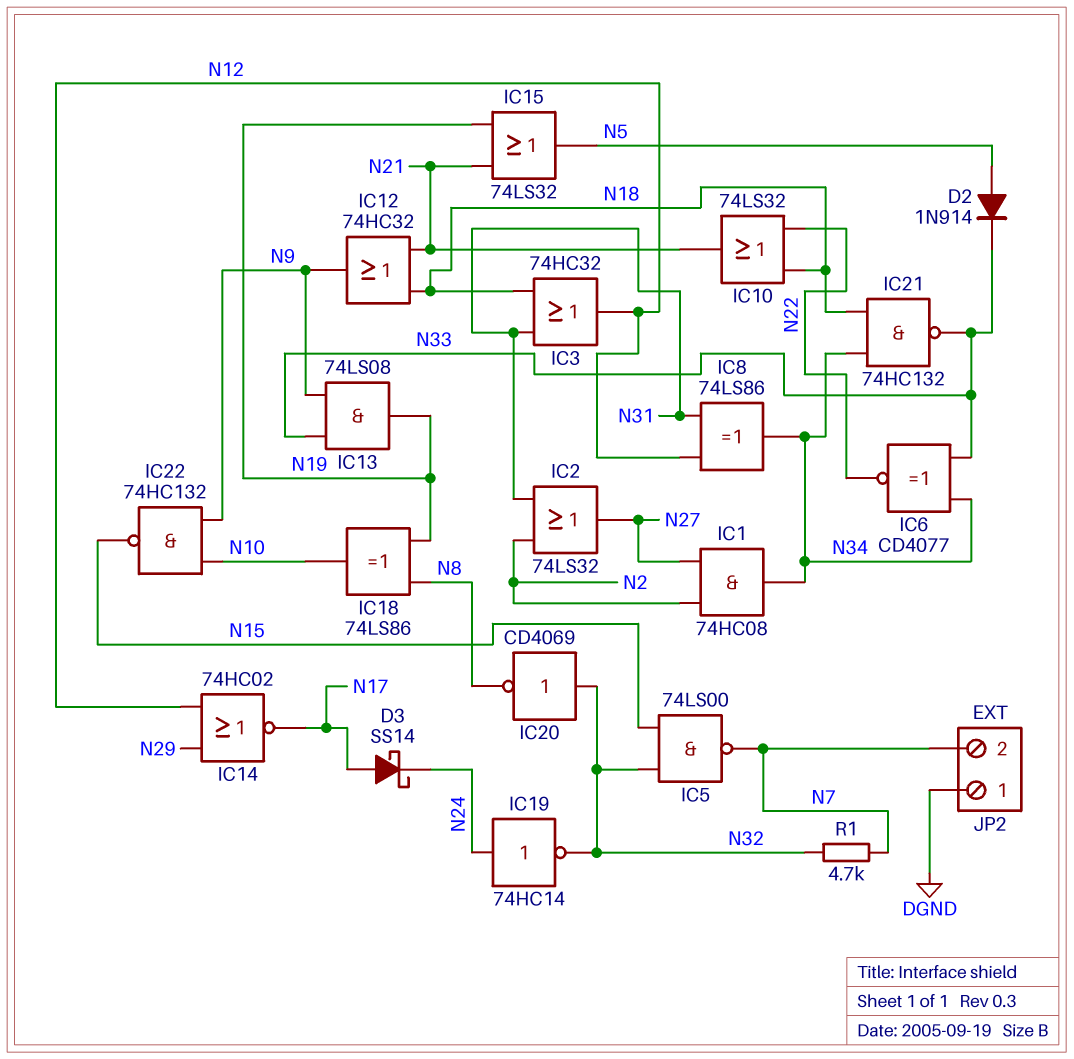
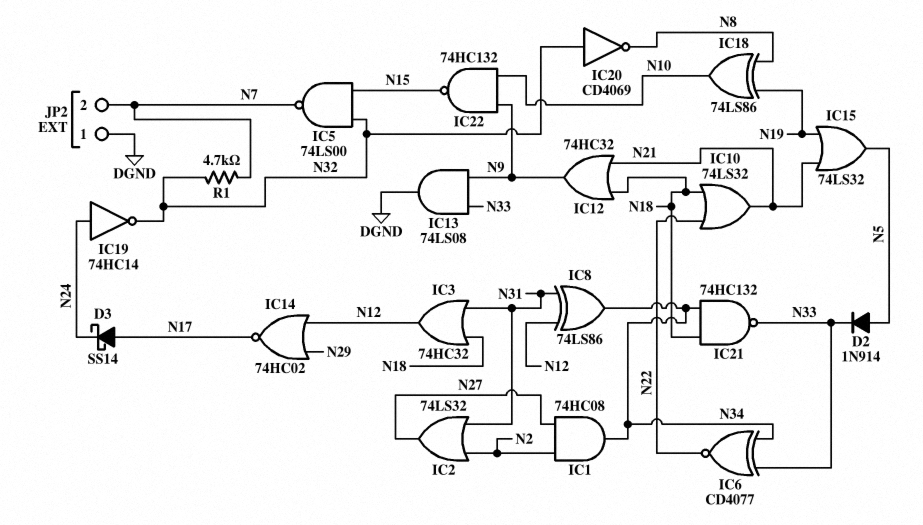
IC13: AND 74LS08 (in N9, in N33, out N19) -> AND 74LS08 (in N9, in N33, out DGND)

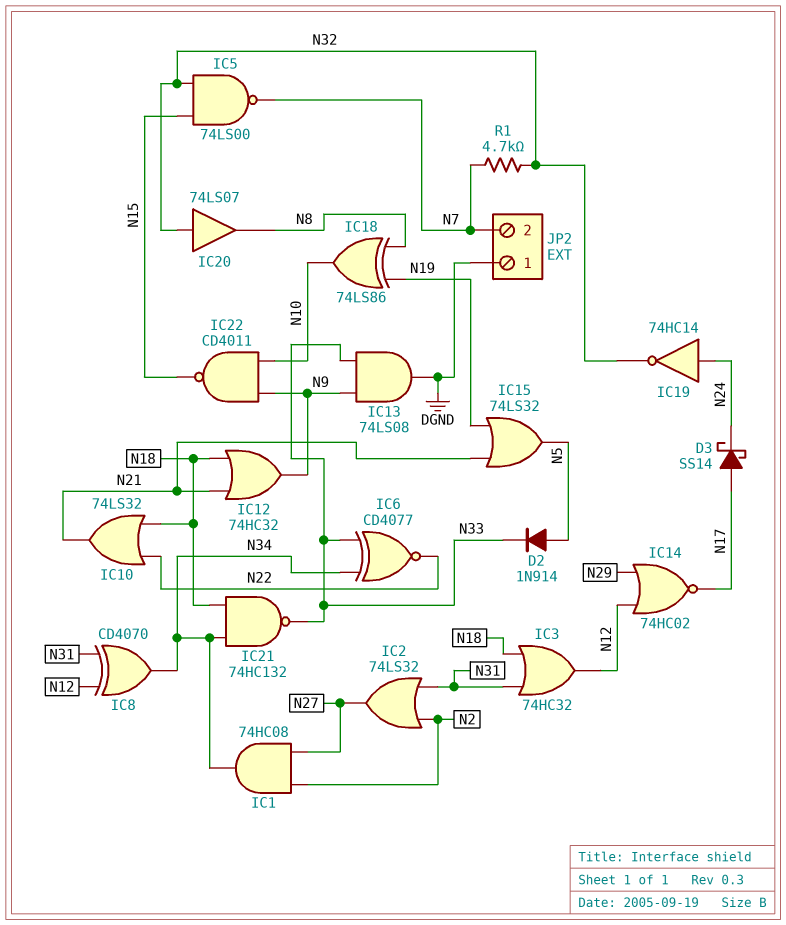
IC8: XOR 74LS86 (in N12, in N31, out N34) -> XOR CD4070 (in N12, in N31, out N34)
IC20: NOT CD4069 (in N32, out N8) -> buffer 74LS07 (in N32, out N8)
IC22: NAND 74HC132 (in N9, in N10, out N15) -> NAND CD4011 (in N9, in N10, out N15)

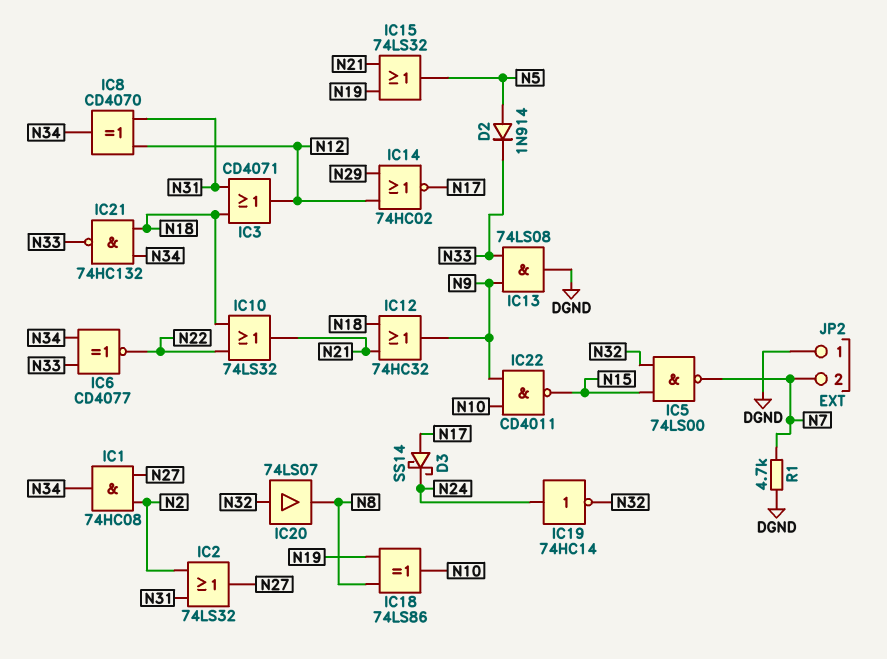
IC3: OR 74HC32 (in N18, in N31, out N12) -> OR CD4071 (in N18, in N31, out N12)
R1: 4.7k (N7, N32) -> 4.7k (DGND, N7)

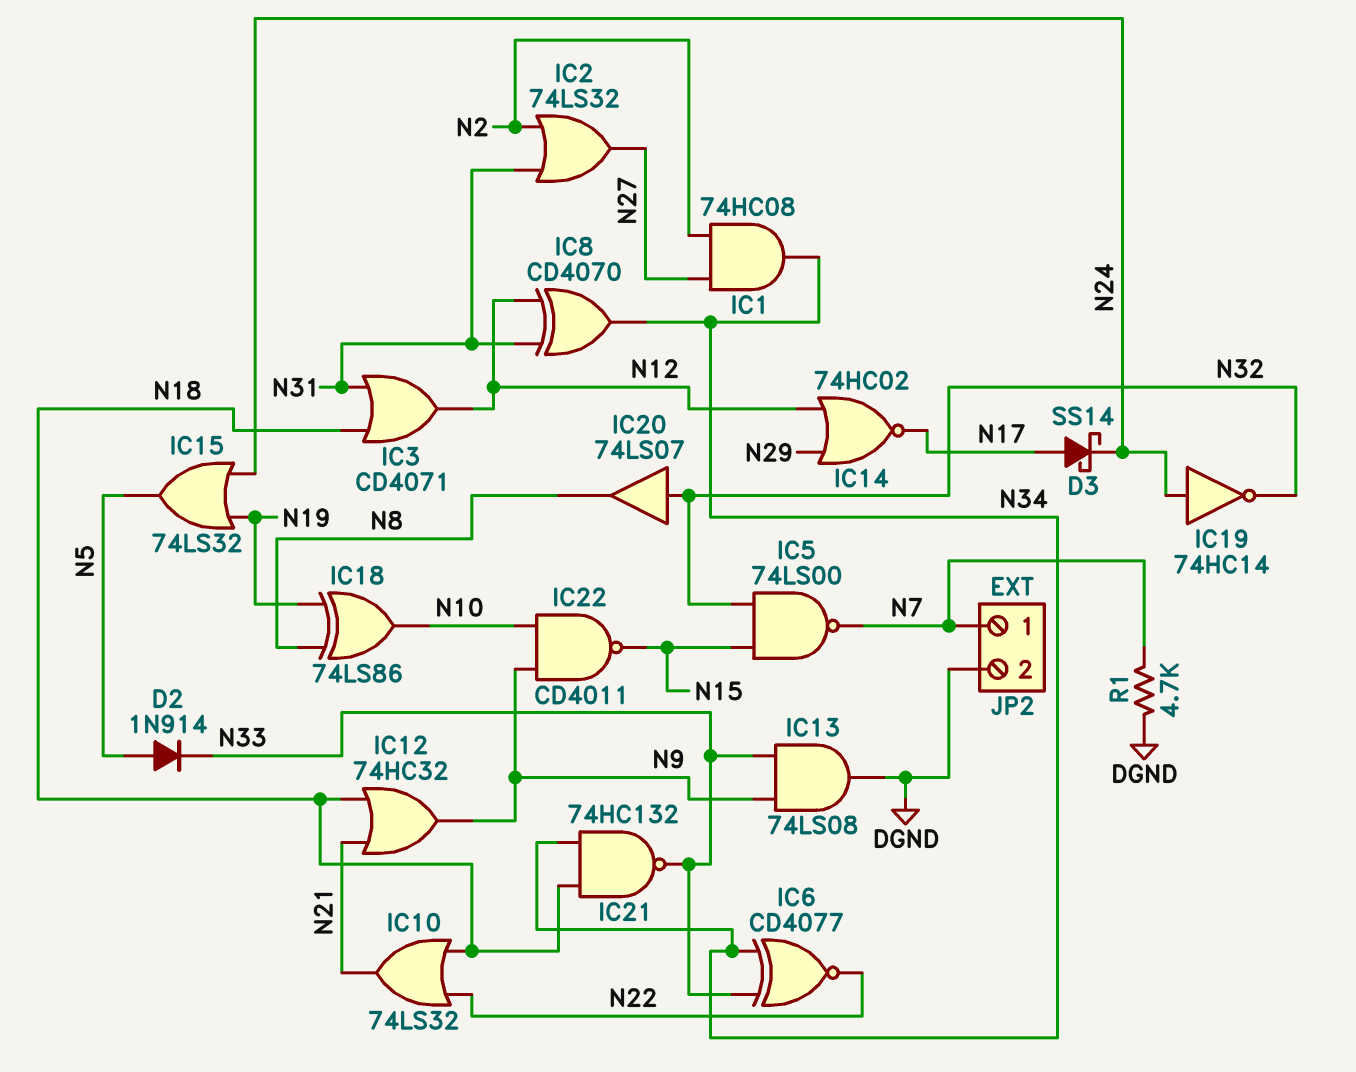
IC15: OR 74LS32 (in N19, in N21, out N5) -> OR 74LS32 (in N19, in N24, out N5)
JP2 pin 1: DGND -> N7
JP2 pin 2: N7 -> DGND

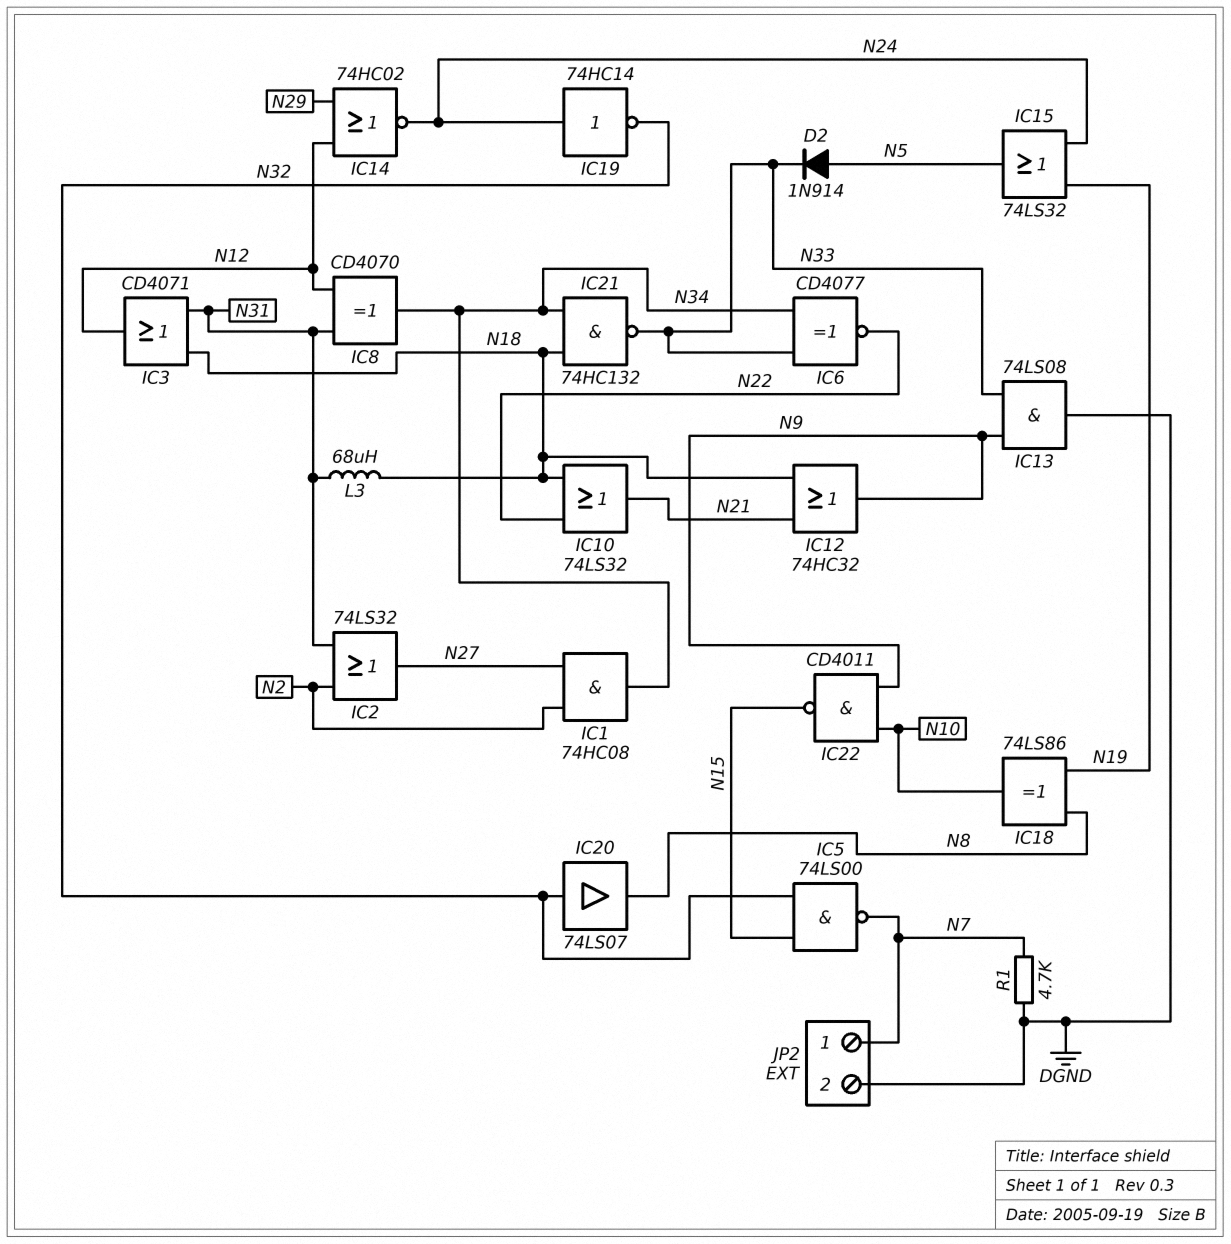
D3: schottky SS14 (A N17, K N24) -> none
IC14: NOR 74HC02 (in N12, in N29, out N17) -> NOR 74HC02 (in N12, in N29, out N24)
L3: none -> 68uH (N18, N31)

